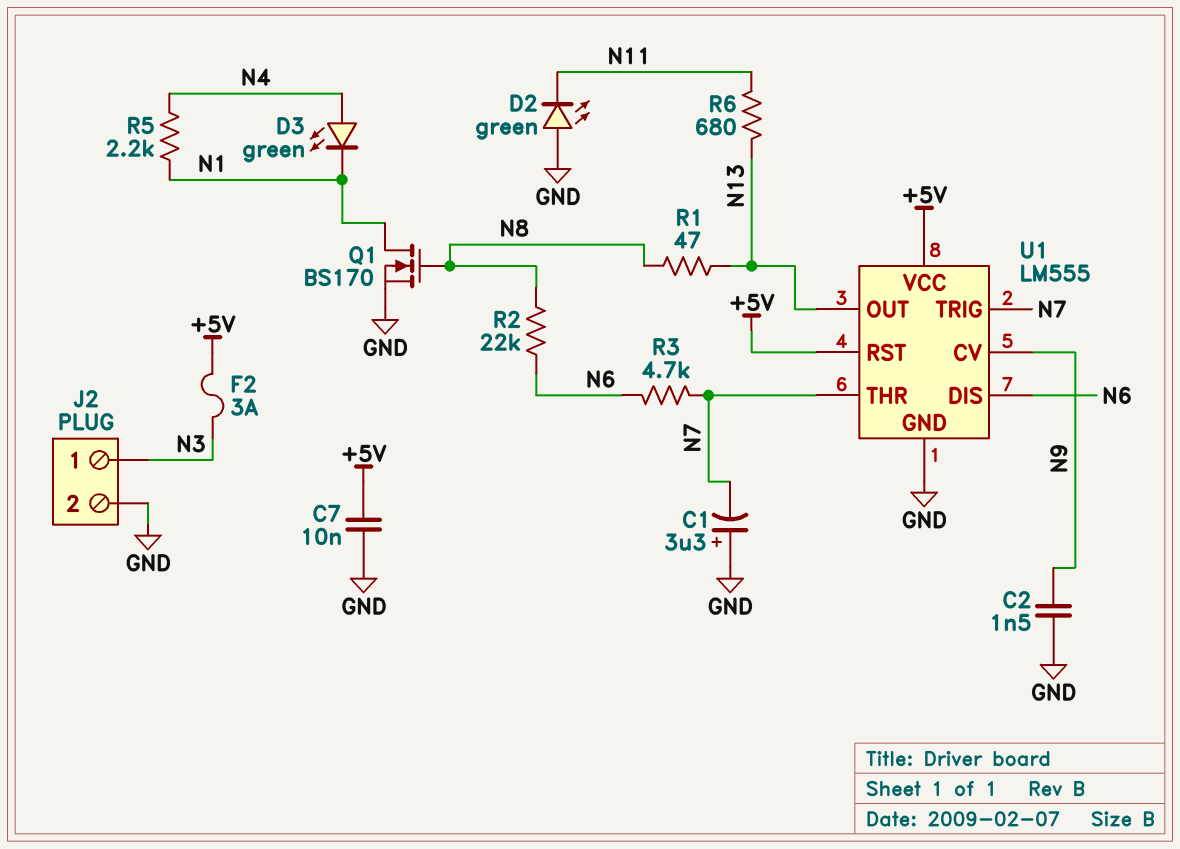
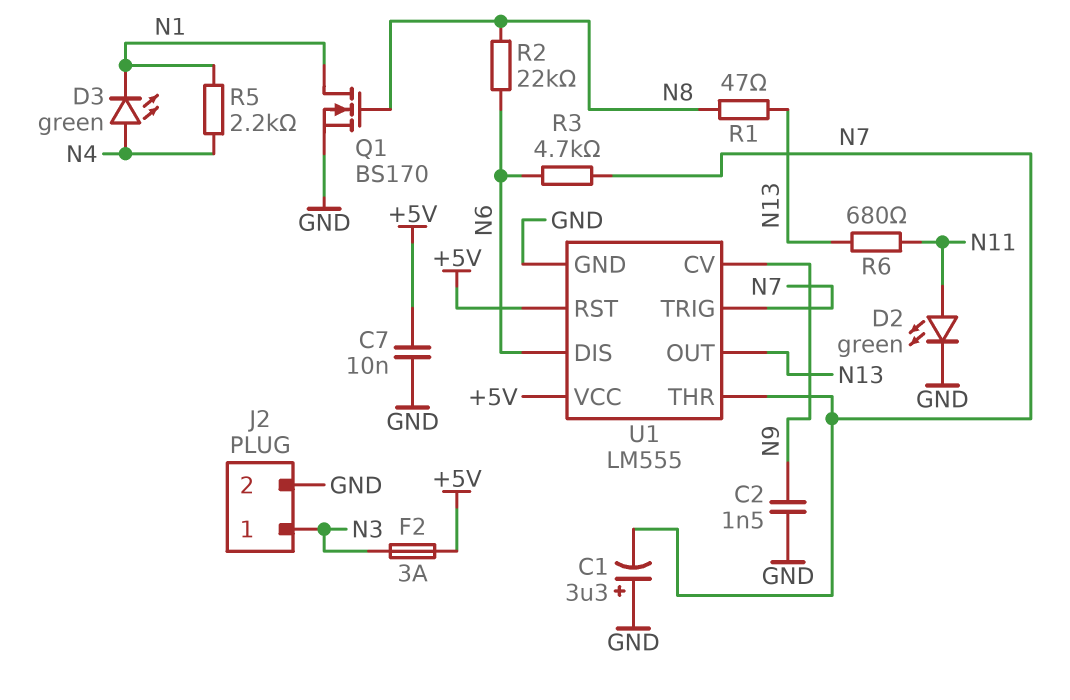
D2: LED green (A GND, K N11) -> LED green (A N11, K GND)

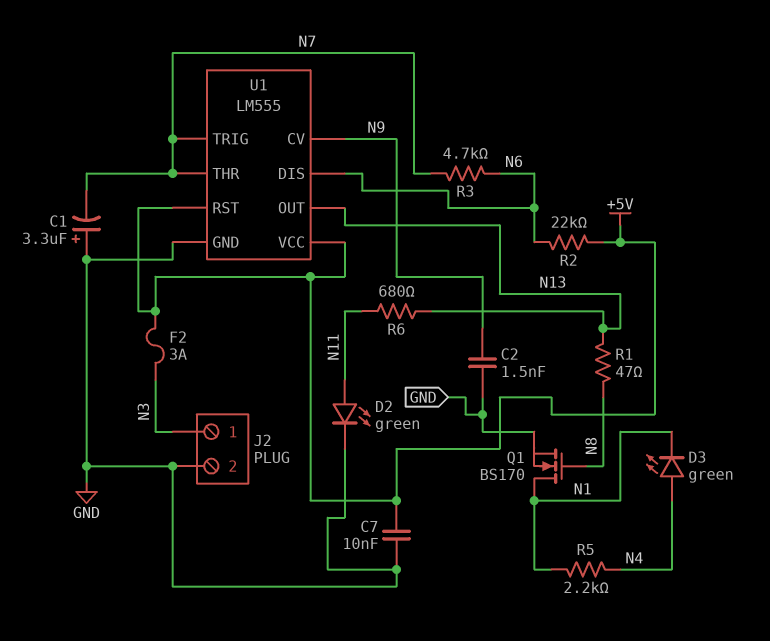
R2: 22k (N6, N8) -> 22k (+5V, N6)

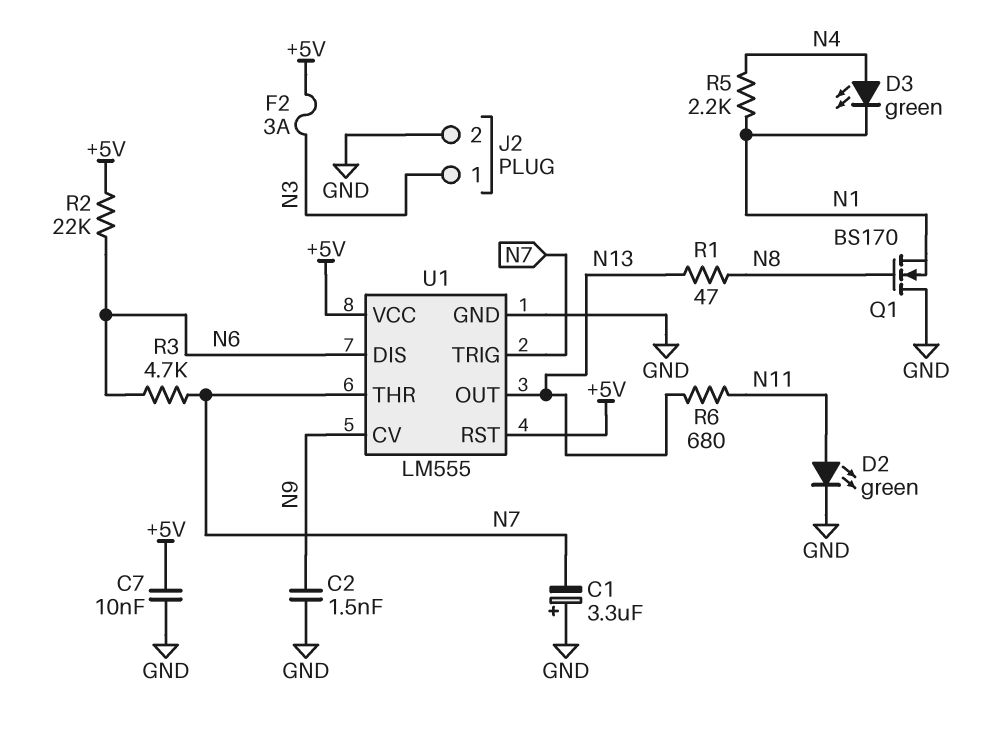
Q1: NMOS BS170 (G N8, D N1, S GND) -> NMOS BS170 (G N8, D GND, S N1)

